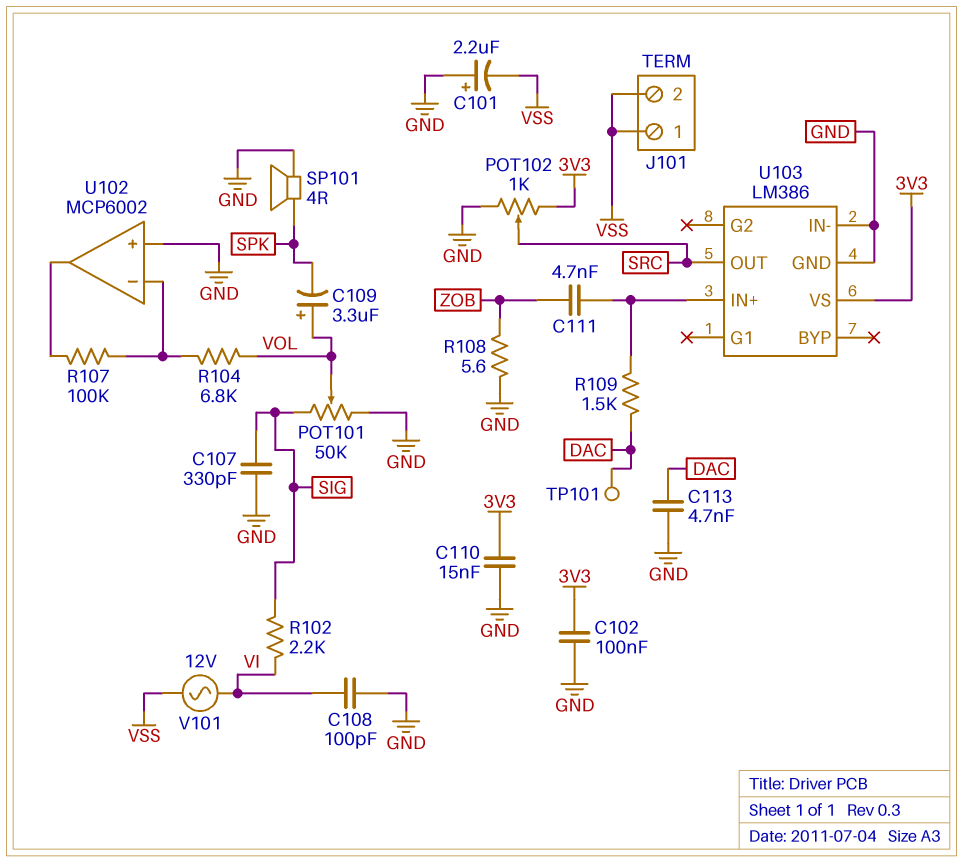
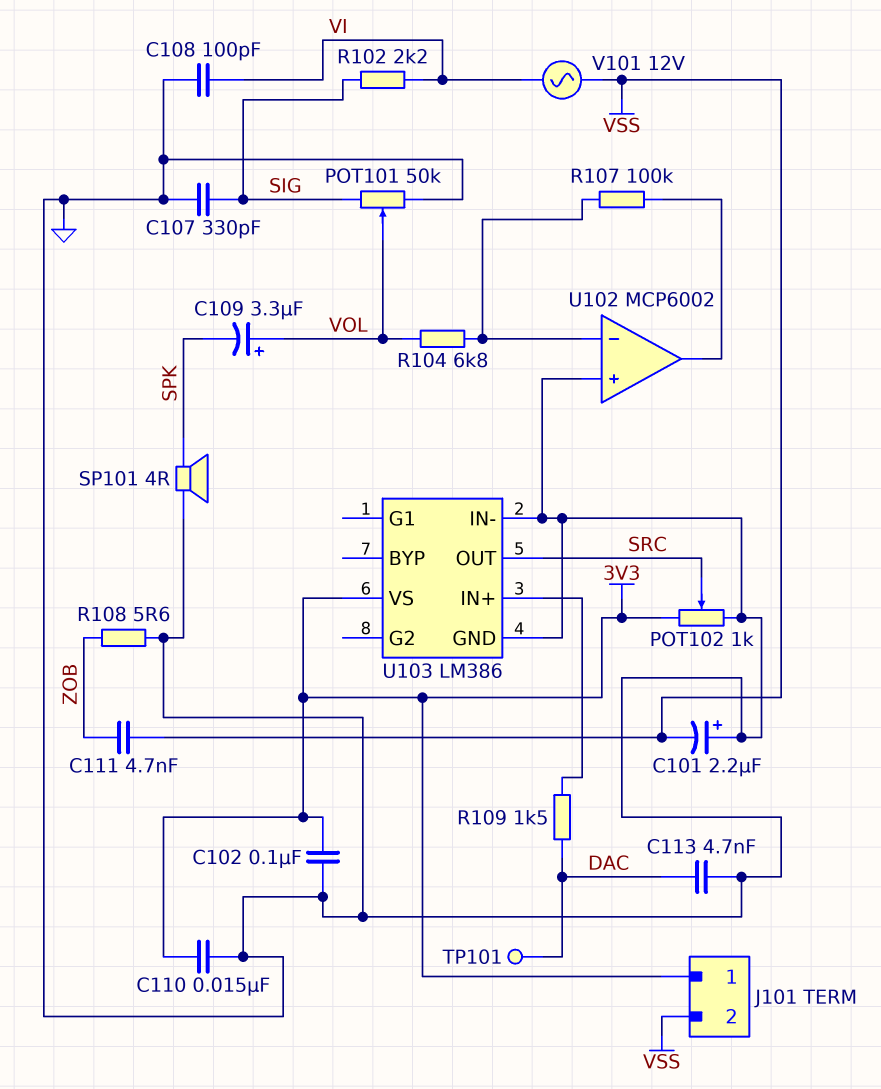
C111: 4.7nF (U103/IN+, ZOB) -> 4.7nF (VSS, ZOB)
J101 pin 1: VSS -> 3V3

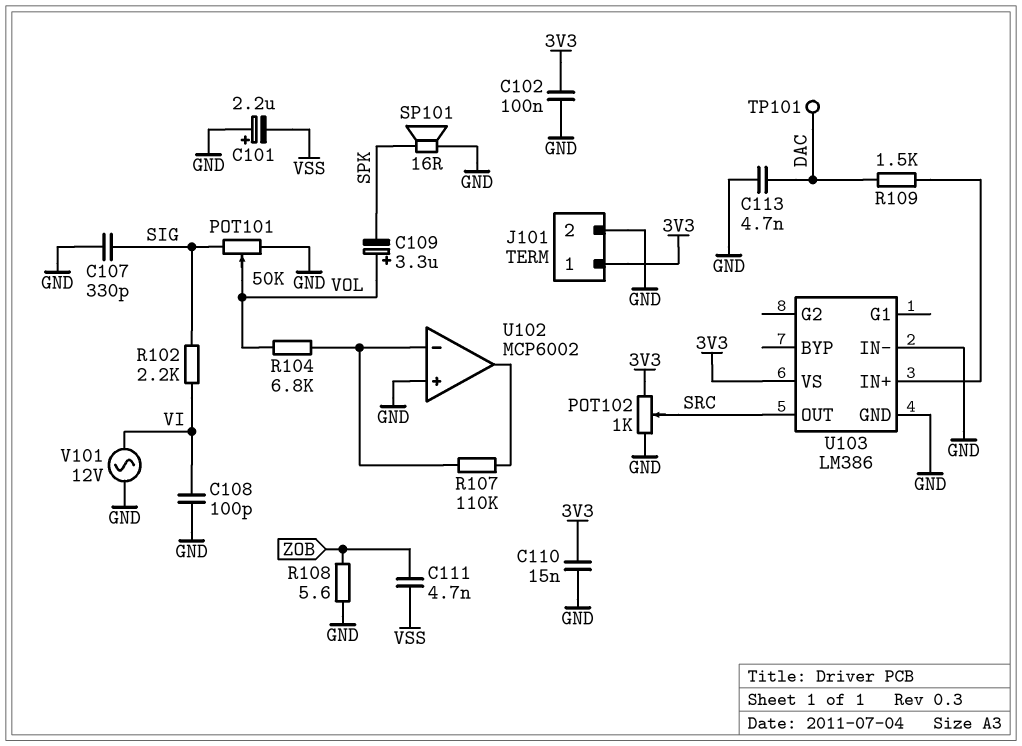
J101 pin 2: VSS -> GND
R107: 100k (U102/in-, U102/out) -> 110k (U102/in-, U102/out)
SP101: speaker 4R (GND, SPK) -> speaker 16R (GND, SPK)
V101: AC 12V (VI, VSS) -> AC 12V (GND, VI)

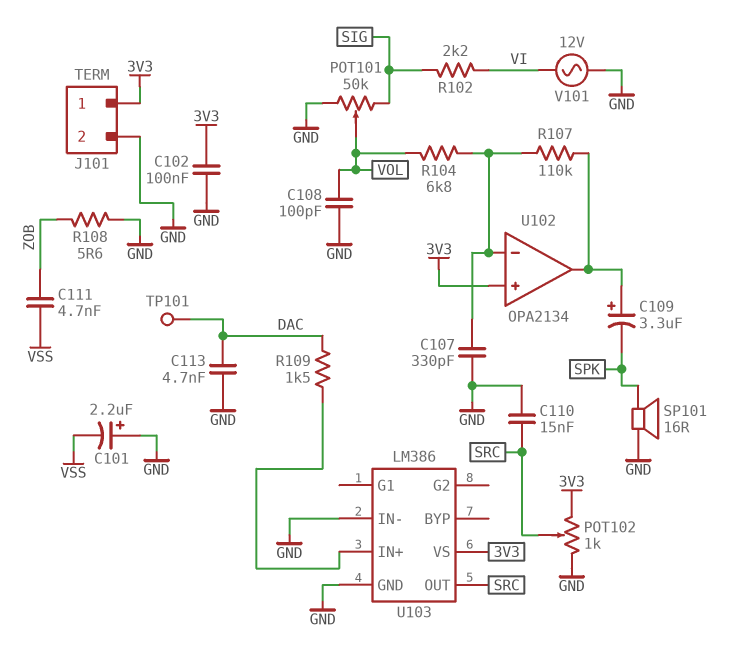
C107: 330pF (GND, SIG) -> 330pF (GND, U102/in-)
C108: 100pF (GND, VI) -> 100pF (GND, VOL)
C109: 3.3uF (plus VOL, minus SPK) -> 3.3uF (plus U102/out, minus SPK)
C110: 15nF (3V3, GND) -> 15nF (GND, SRC)
U102: MCP6002 -> OPA2134
U102 pin in+: GND -> 3V3

